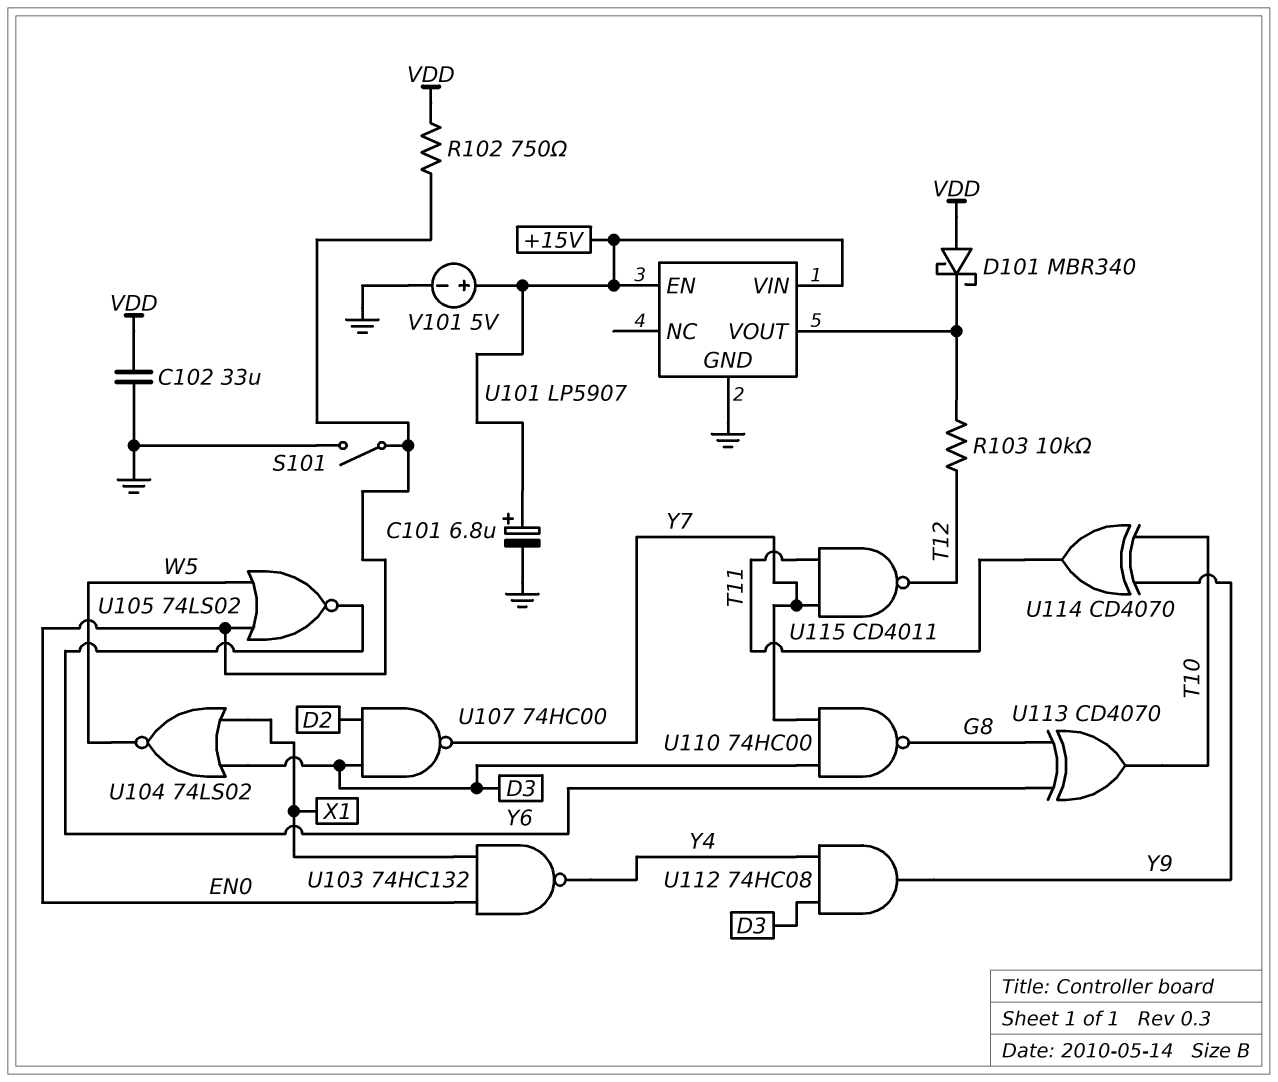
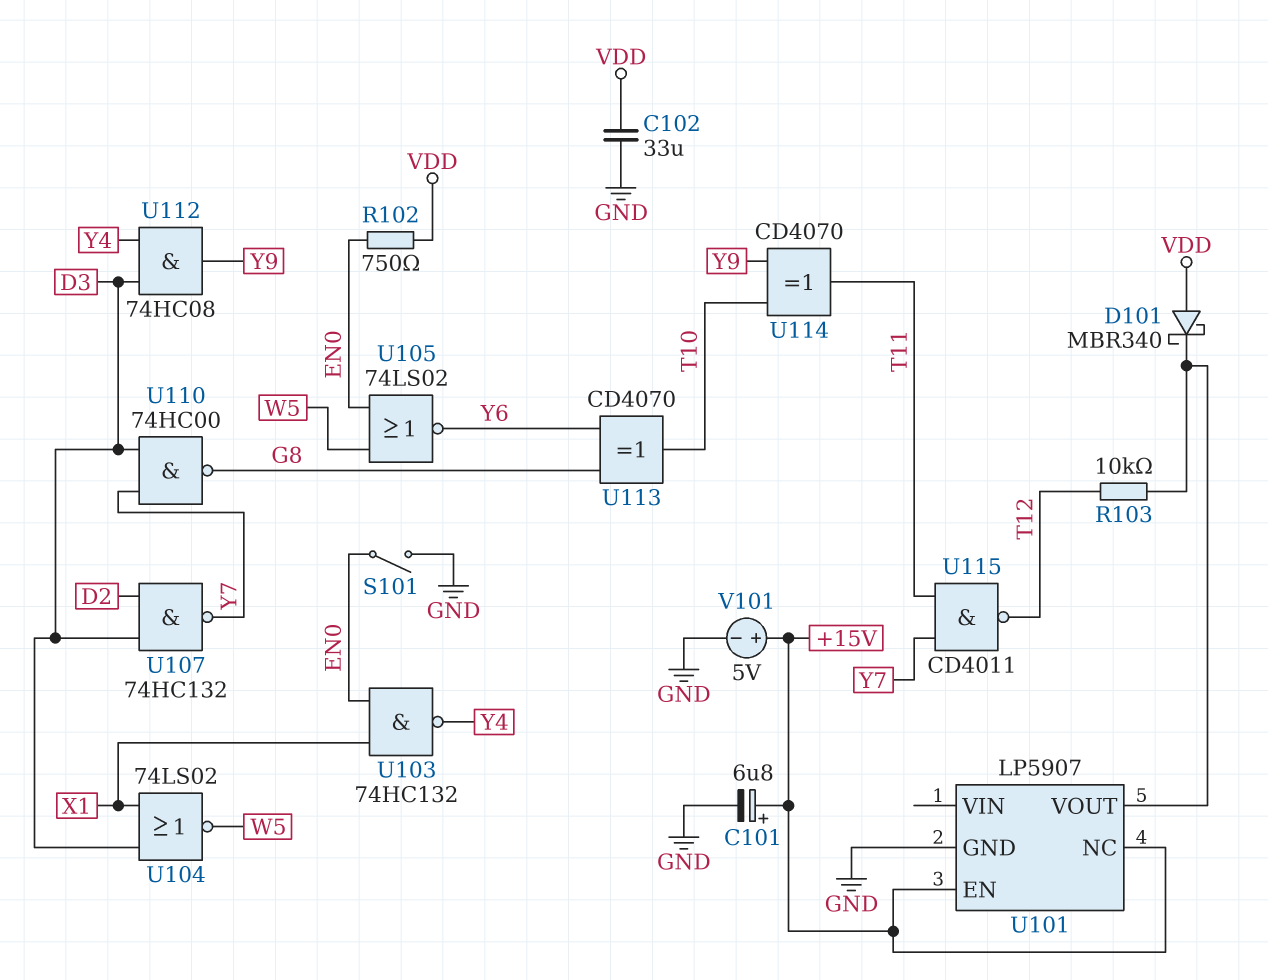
U101 pin NC: none -> +15V
U101 pin VIN: +15V -> none
U107: NAND 74HC00 (in D2, in D3, out Y7) -> NAND 74HC132 (in D2, in D3, out Y7)

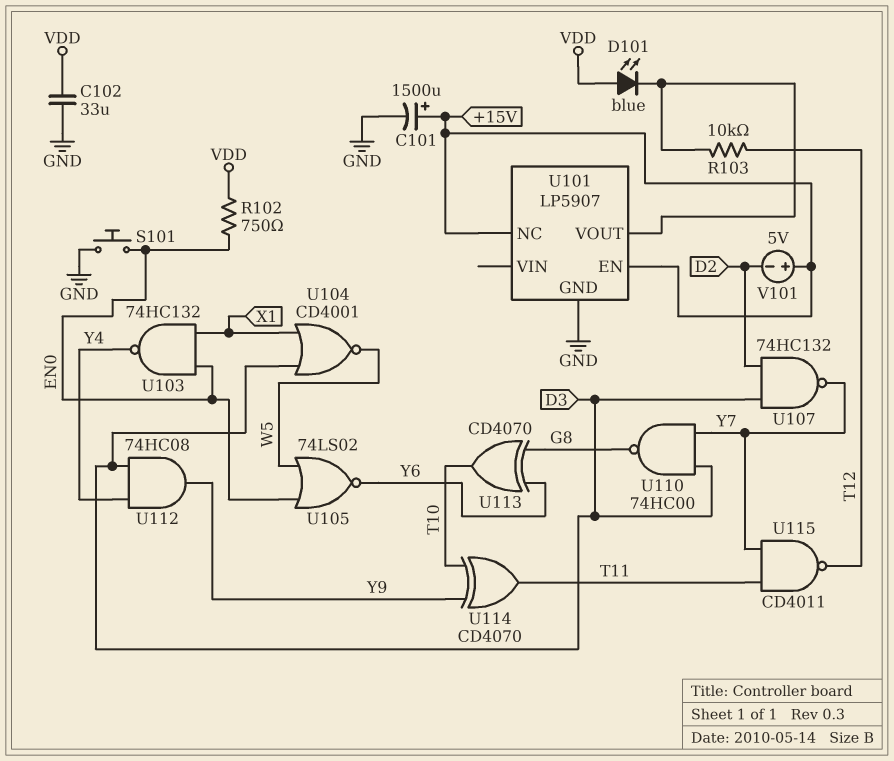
C101: 6.8uF (plus +15V, minus GND) -> 1500uF (plus +15V, minus GND)
D101: schottky MBR340 (A VDD, K U101/VOUT) -> LED blue (A VDD, K U101/VOUT)
S101: switch (EN0, GND) -> button (EN0, GND)
U104: NOR 74LS02 (in D3, in X1, out W5) -> NOR CD4001 (in D3, in X1, out W5)
V101: 5V (plus +15V, minus GND) -> 5V (plus +15V, minus D2)

